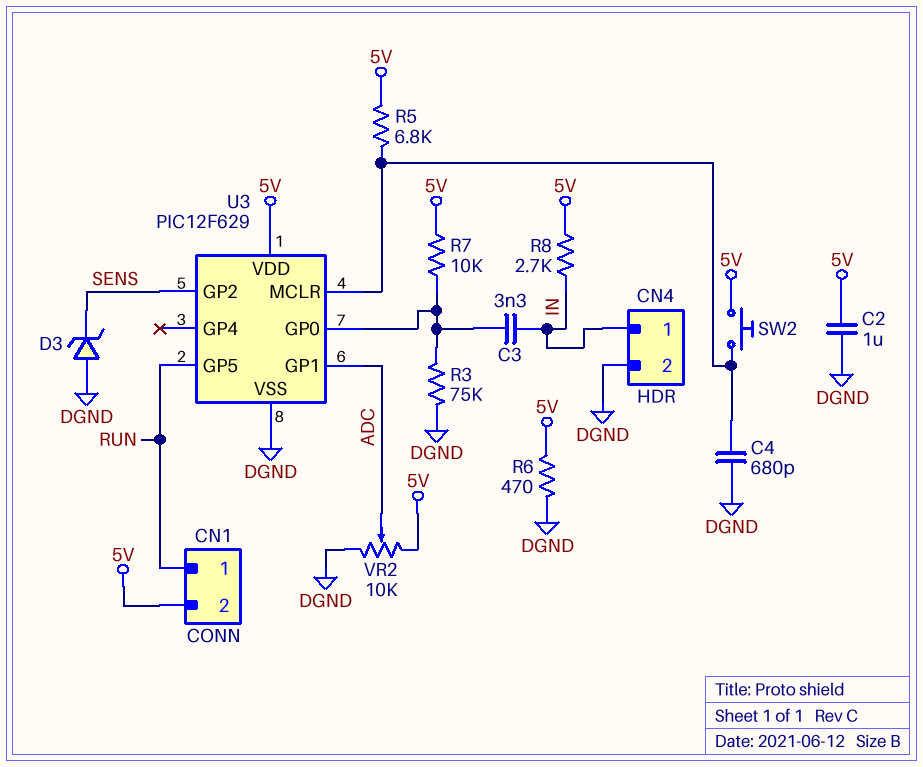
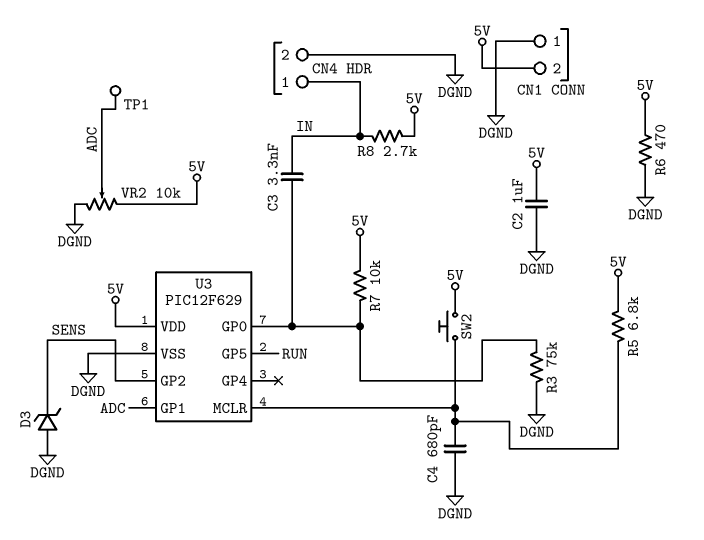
CN1 pin 1: RUN -> DGND
TP1: none -> test point (ADC)

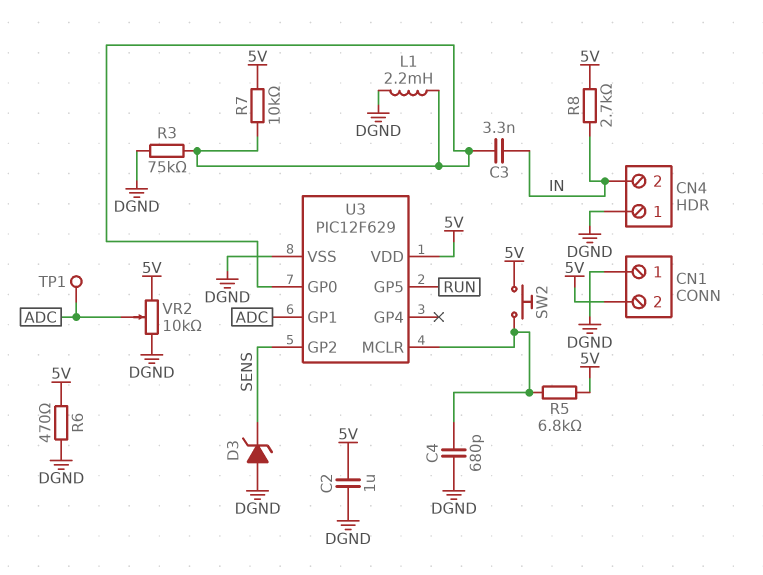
CN4 pin 1: IN -> DGND
CN4 pin 2: DGND -> IN
L1: none -> 2.2mH (DGND, U3/GP0)

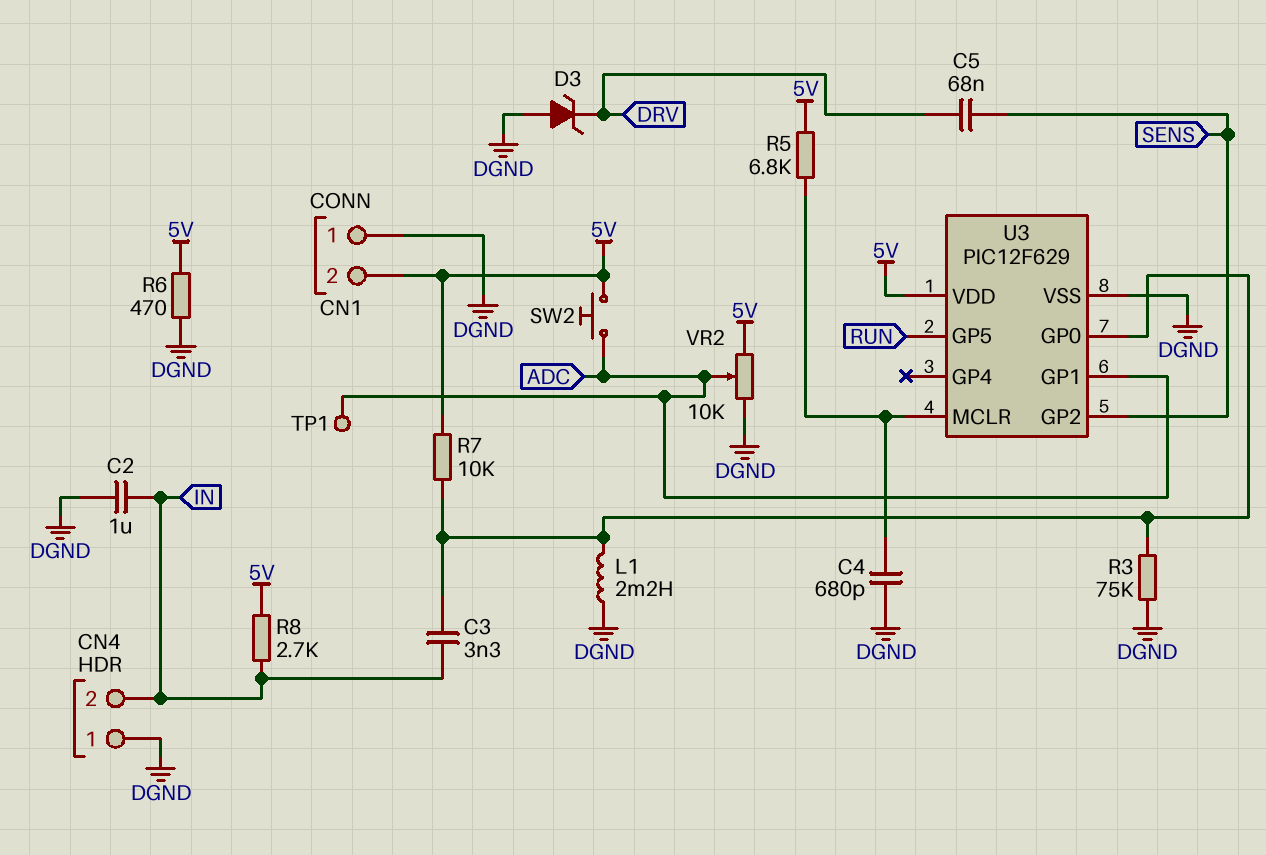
C2: 1uF (5V, DGND) -> 1uF (DGND, IN)
C5: none -> 68nF (DRV, SENS)
D3: zener (A DGND, K SENS) -> zener (A DGND, K DRV)
SW2: button (5V, U3/MCLR) -> button (5V, ADC)

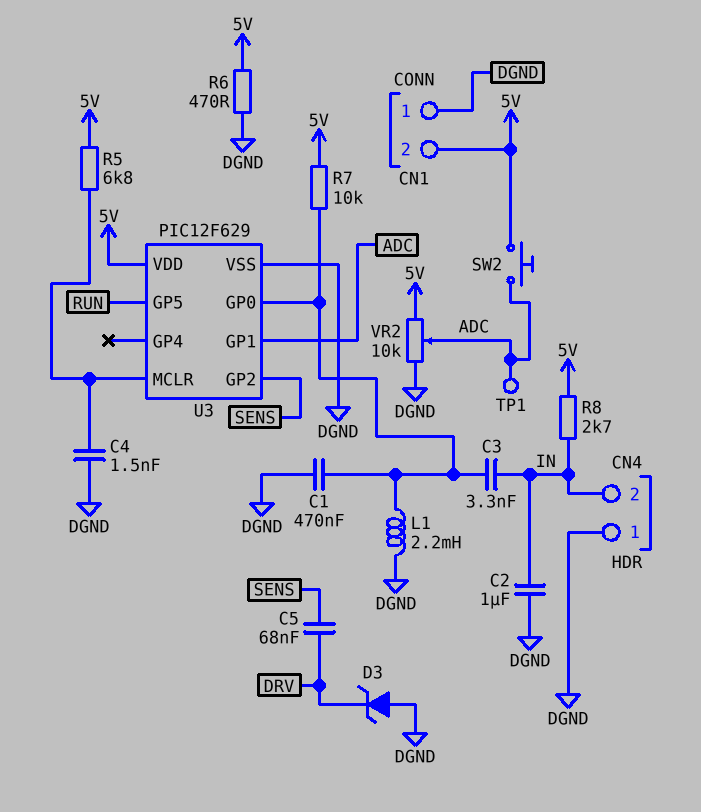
C1: none -> 470nF (DGND, U3/GP0)
C4: 680pF (DGND, U3/MCLR) -> 1.5nF (DGND, U3/MCLR)
R3: 75k (DGND, U3/GP0) -> none

